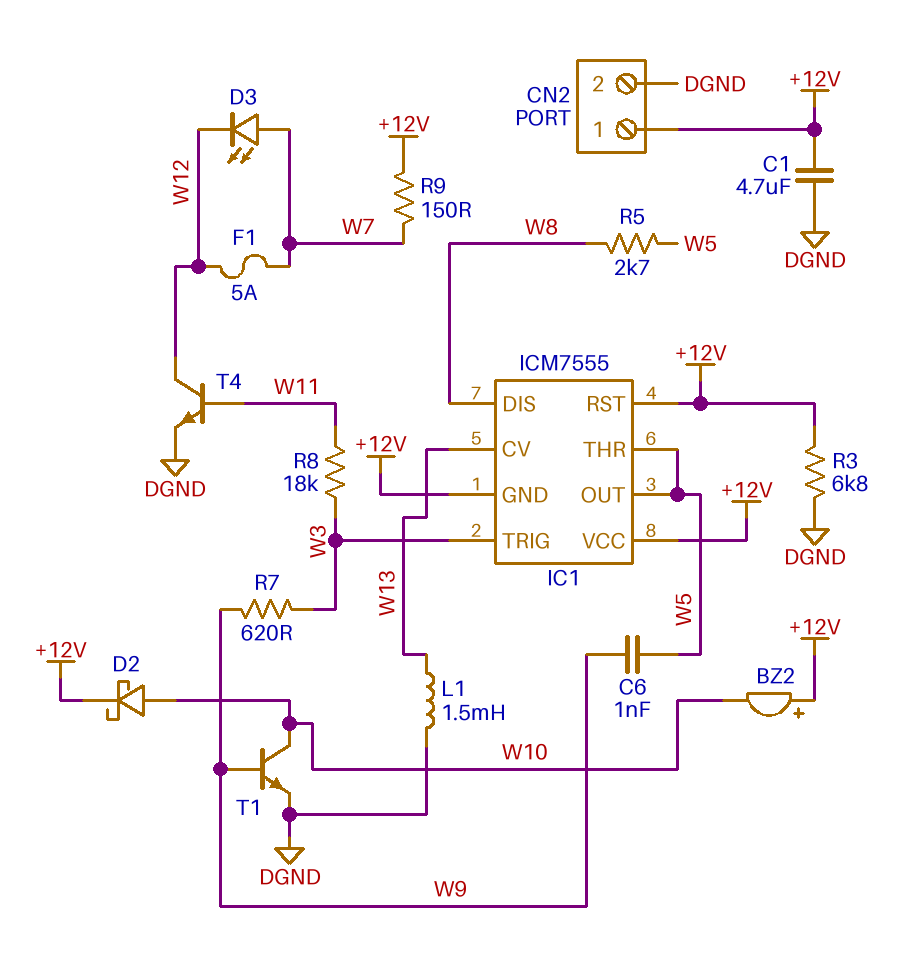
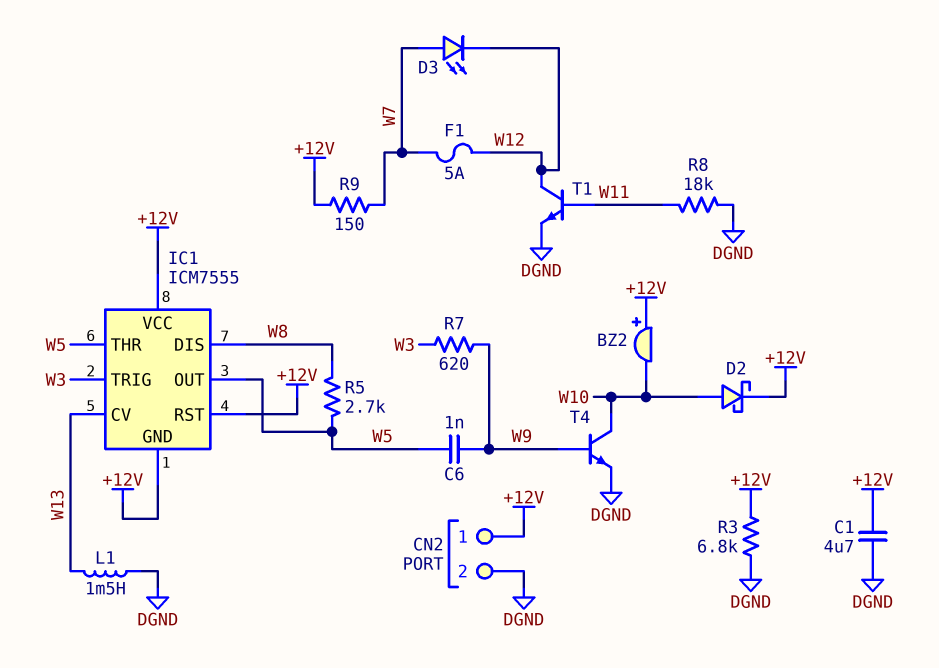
R8: 18k (W3, W11) -> 18k (DGND, W11)
T1: NPN (B W9, C W10, E DGND) -> NPN (B W11, C W12, E DGND)
T4: NPN (B W11, C W12, E DGND) -> NPN (B W9, C W10, E DGND)

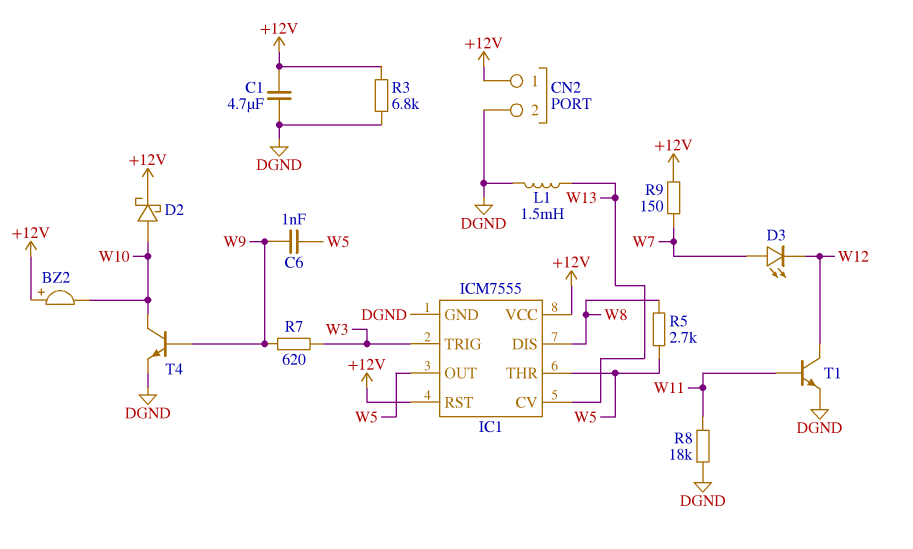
F1: 5A (W7, W12) -> none
IC1 pin GND: +12V -> DGND

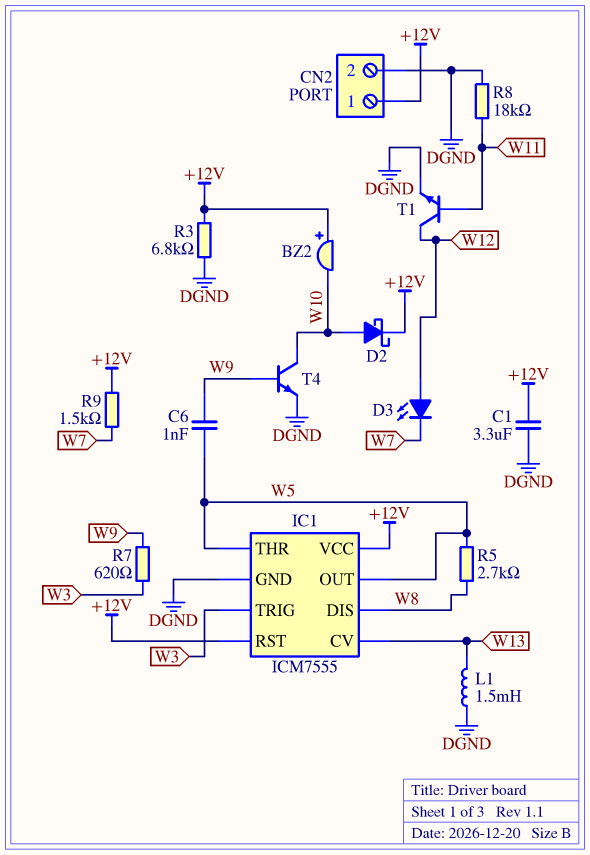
C1: 4.7uF (+12V, DGND) -> 3.3uF (+12V, DGND)
D3: LED (A W7, K W12) -> LED (A W12, K W7)
R9: 150 (+12V, W7) -> 1.5k (+12V, W7)

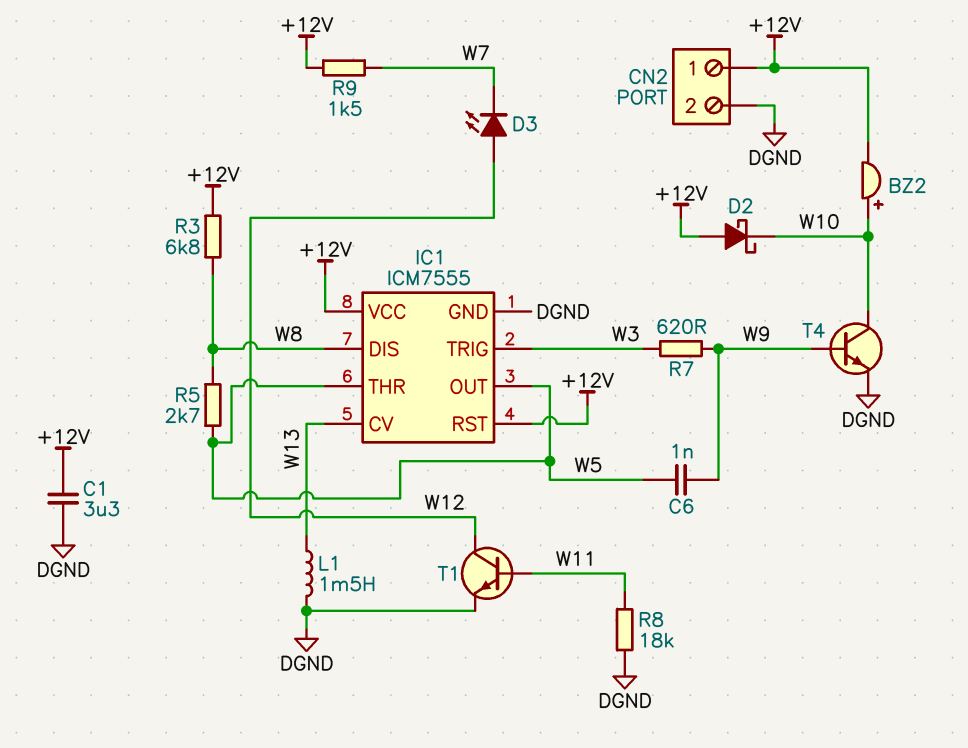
BZ2: buzzer (plus +12V, minus W10) -> buzzer (plus W10, minus +12V)
D2: schottky (A W10, K +12V) -> schottky (A +12V, K W10)
R3: 6.8k (+12V, DGND) -> 6.8k (+12V, W8)

